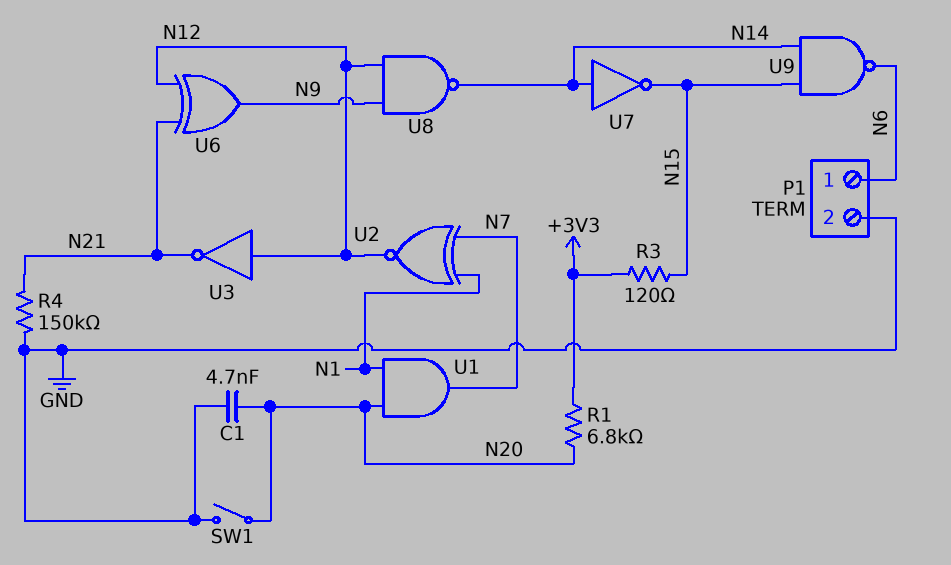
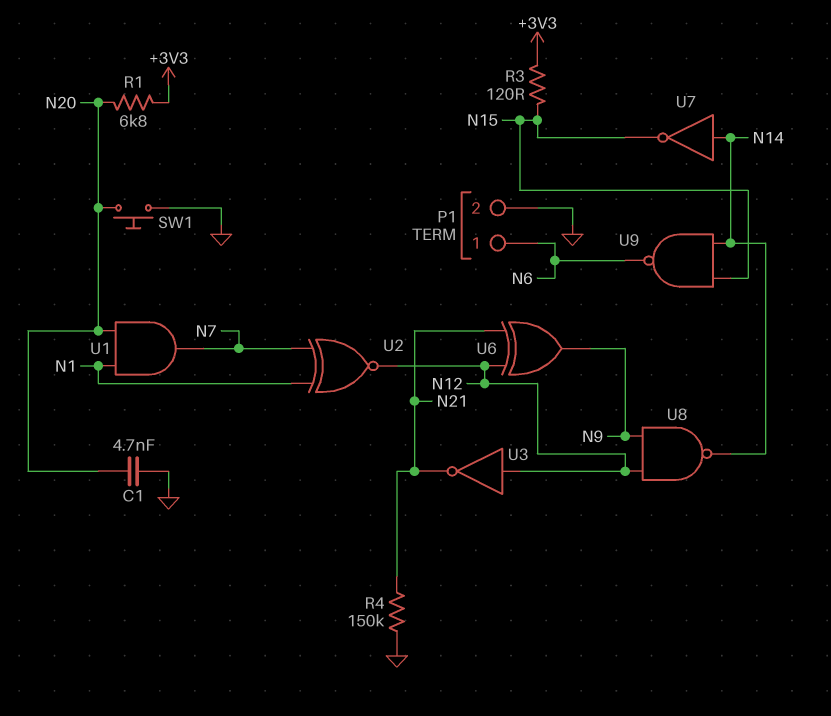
SW1: switch (GND, N20) -> button (GND, N20)

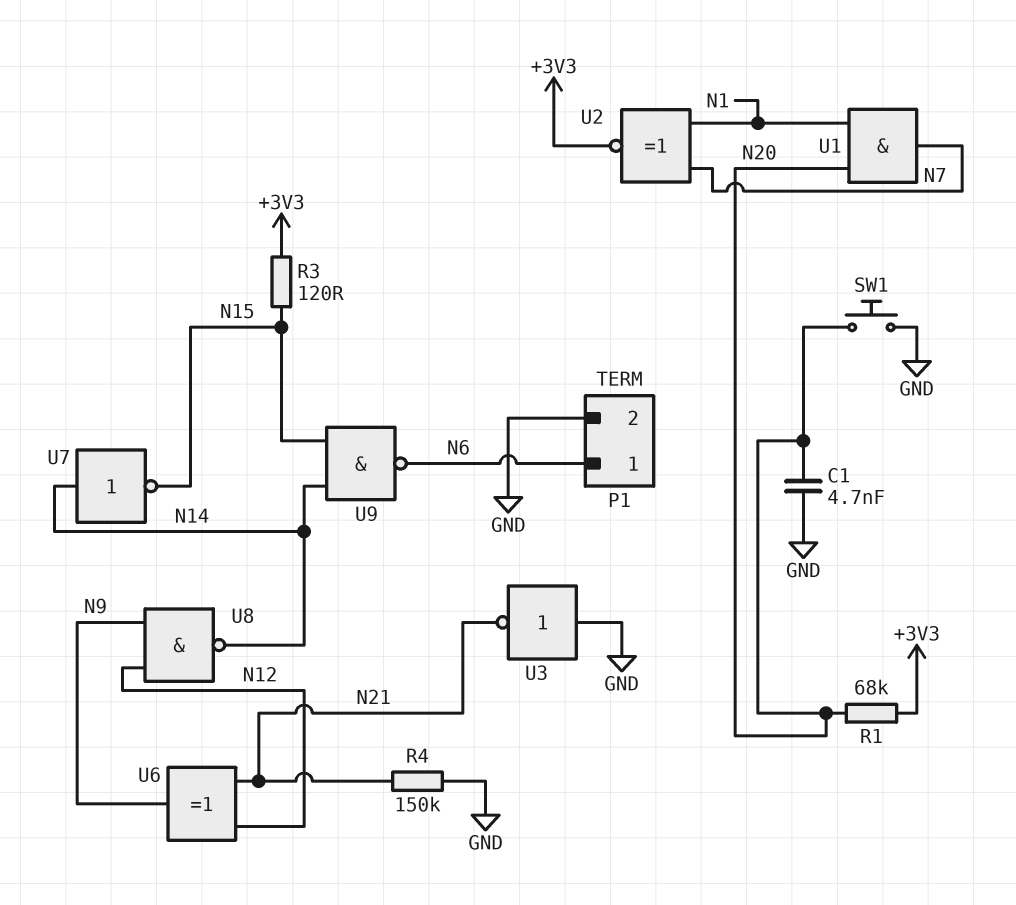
R1: 6.8k (+3V3, N20) -> 68k (+3V3, N20)
U2: XNOR (in N1, in N7, out N12) -> XNOR (in N1, in N7, out +3V3)
U3: NOT (in N12, out N21) -> NOT (in GND, out N21)

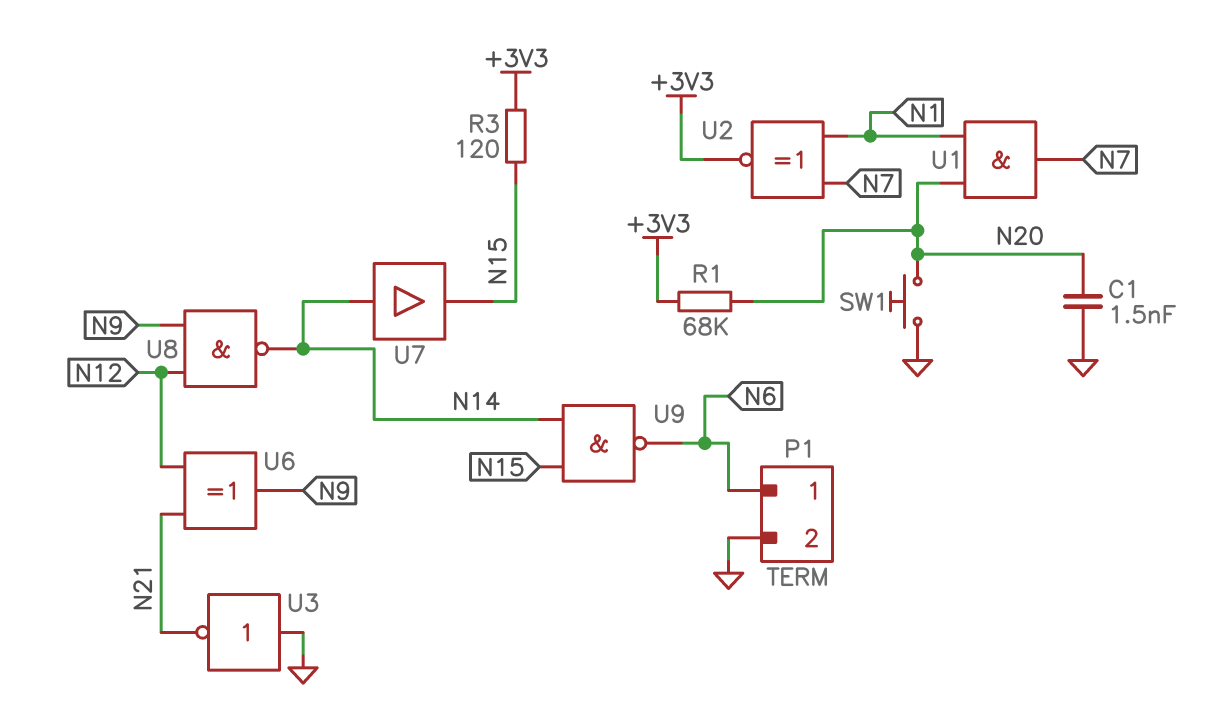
C1: 4.7nF (GND, N20) -> 1.5nF (GND, N20)
R4: 150k (GND, N21) -> none
U7: NOT (in N14, out N15) -> buffer (in N14, out N15)

